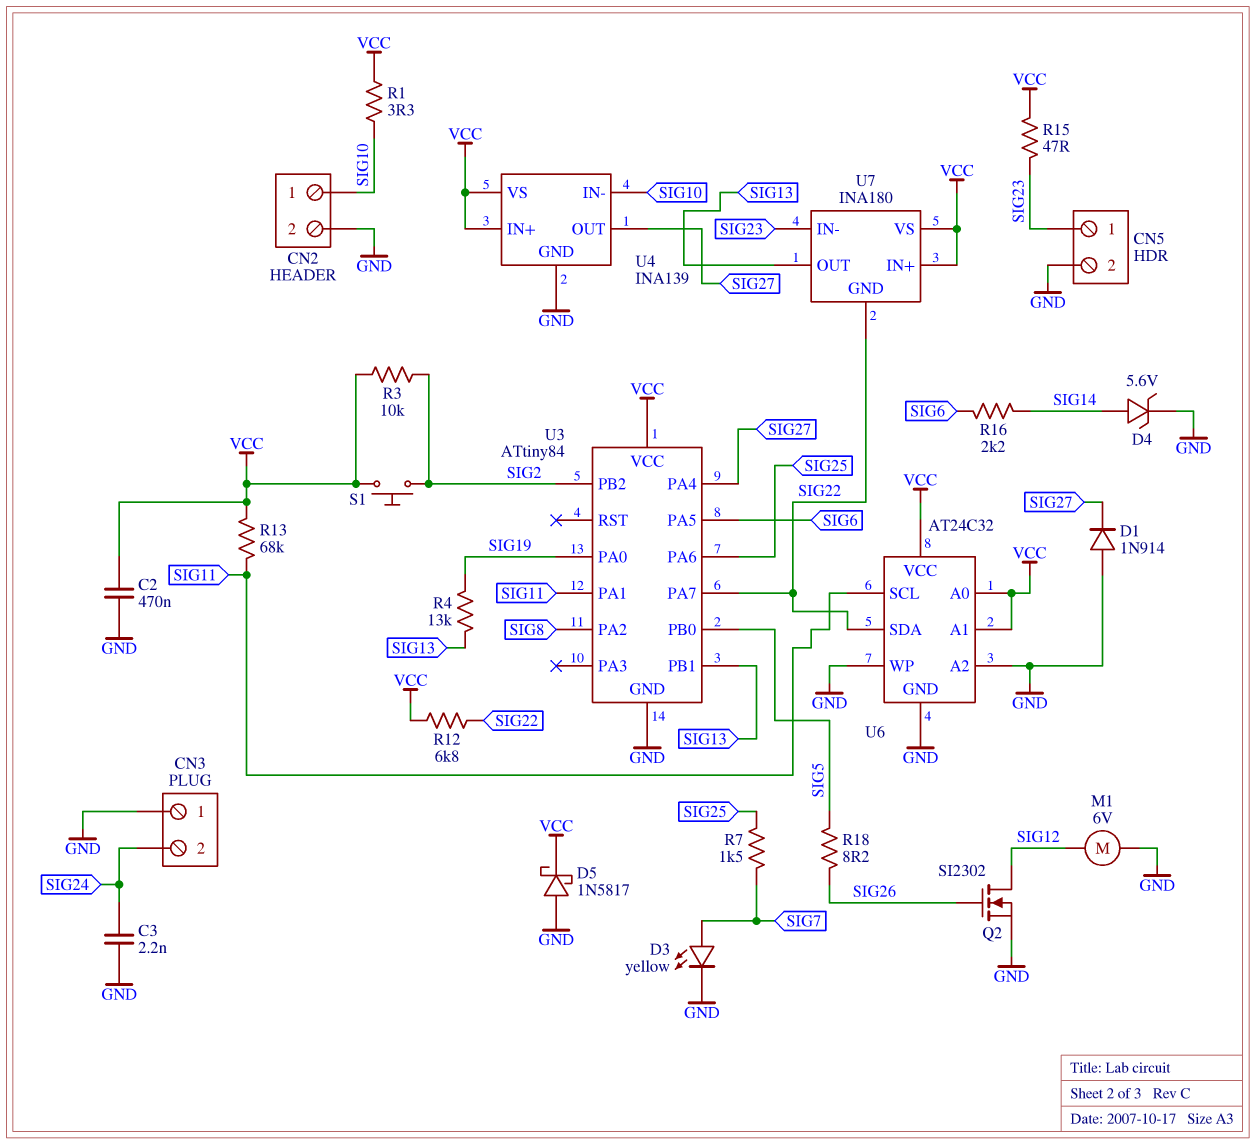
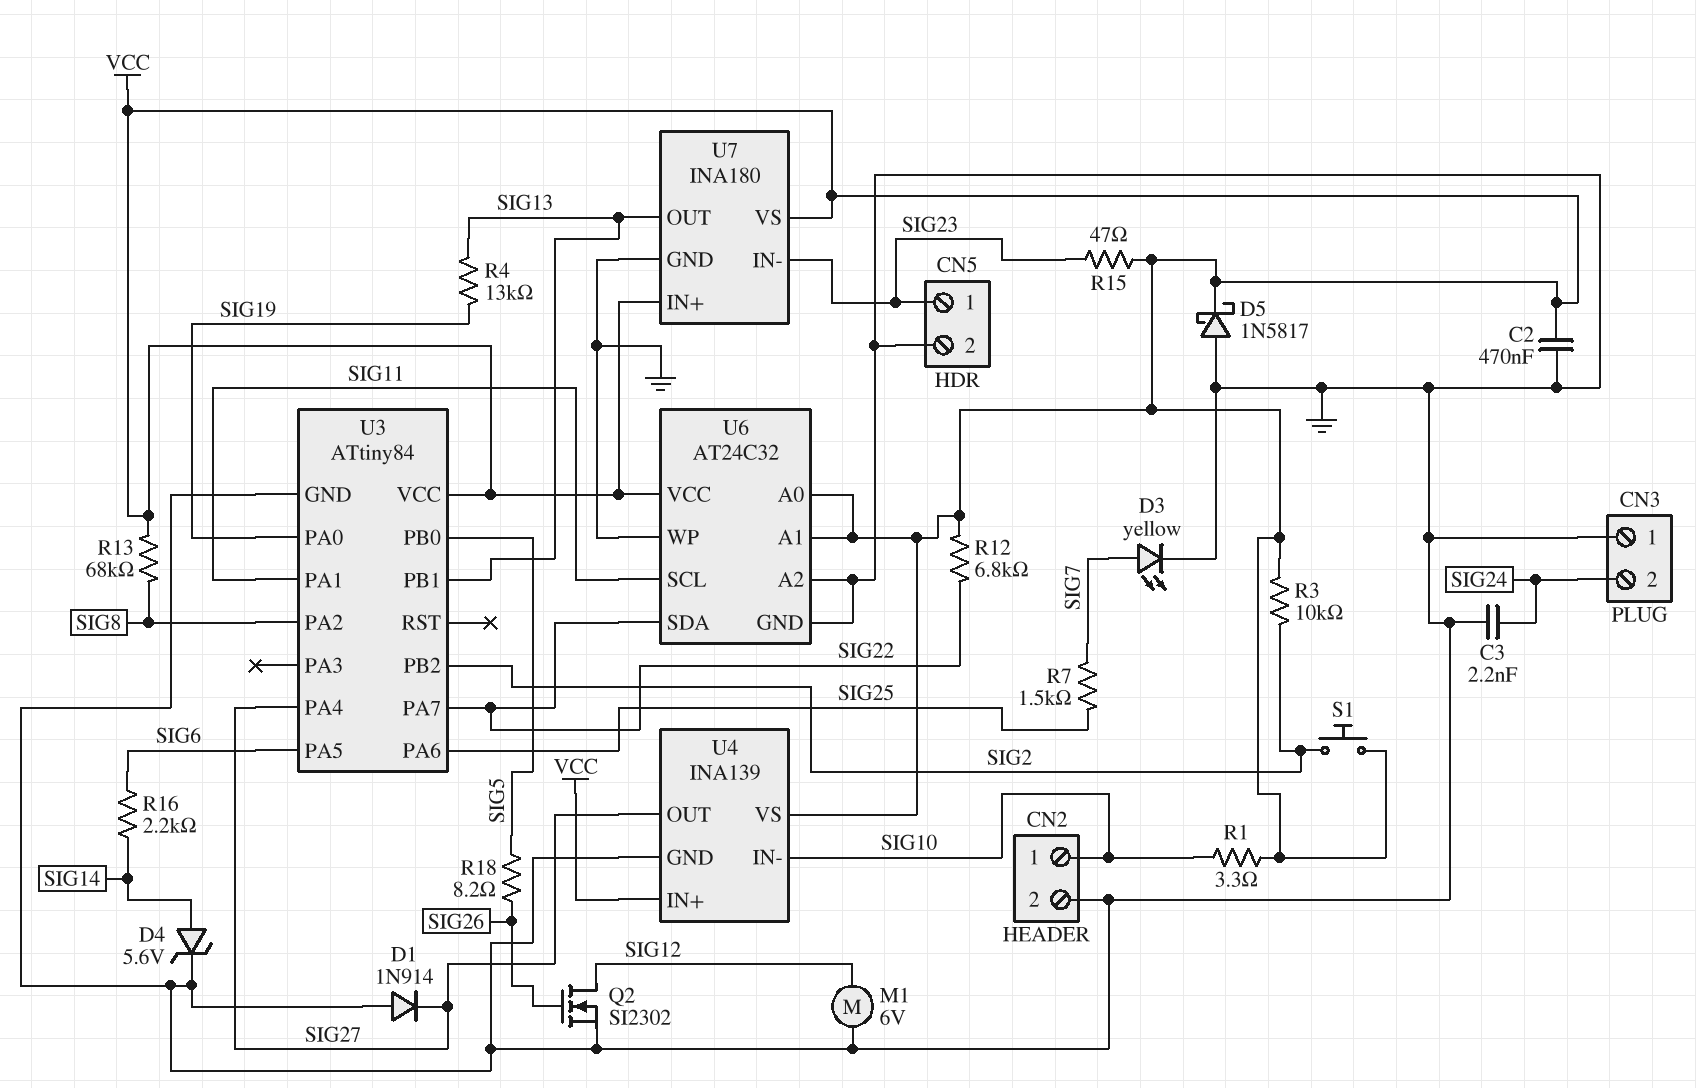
R13: 68k (SIG11, VCC) -> 68k (SIG8, VCC)
U7 pin GND: SIG22 -> GND

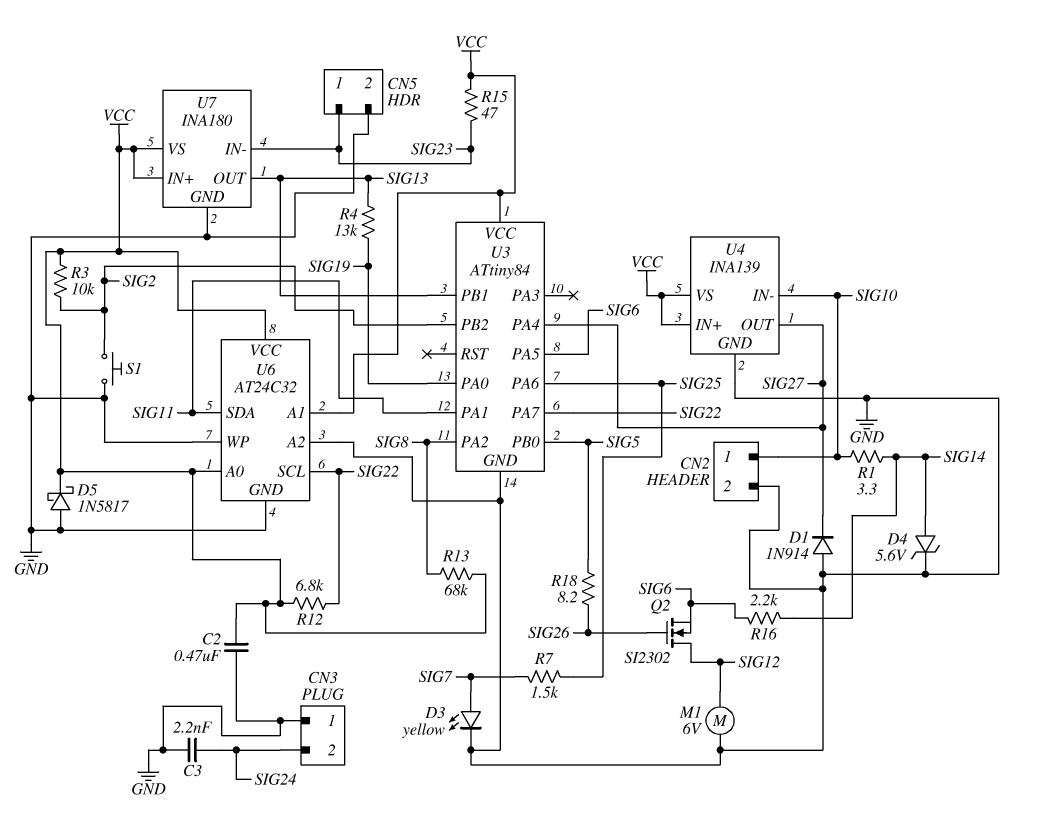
Q2: NMOS SI2302 (G SIG26, D SIG12, S GND) -> NMOS SI2302 (G SIG26, D SIG12, S SIG6)
R1: 3.3 (SIG10, VCC) -> 3.3 (SIG10, SIG14)
S1: button (SIG2, VCC) -> button (GND, SIG2)
U6 pin SCL: SIG11 -> SIG22
U6 pin SDA: SIG22 -> SIG11

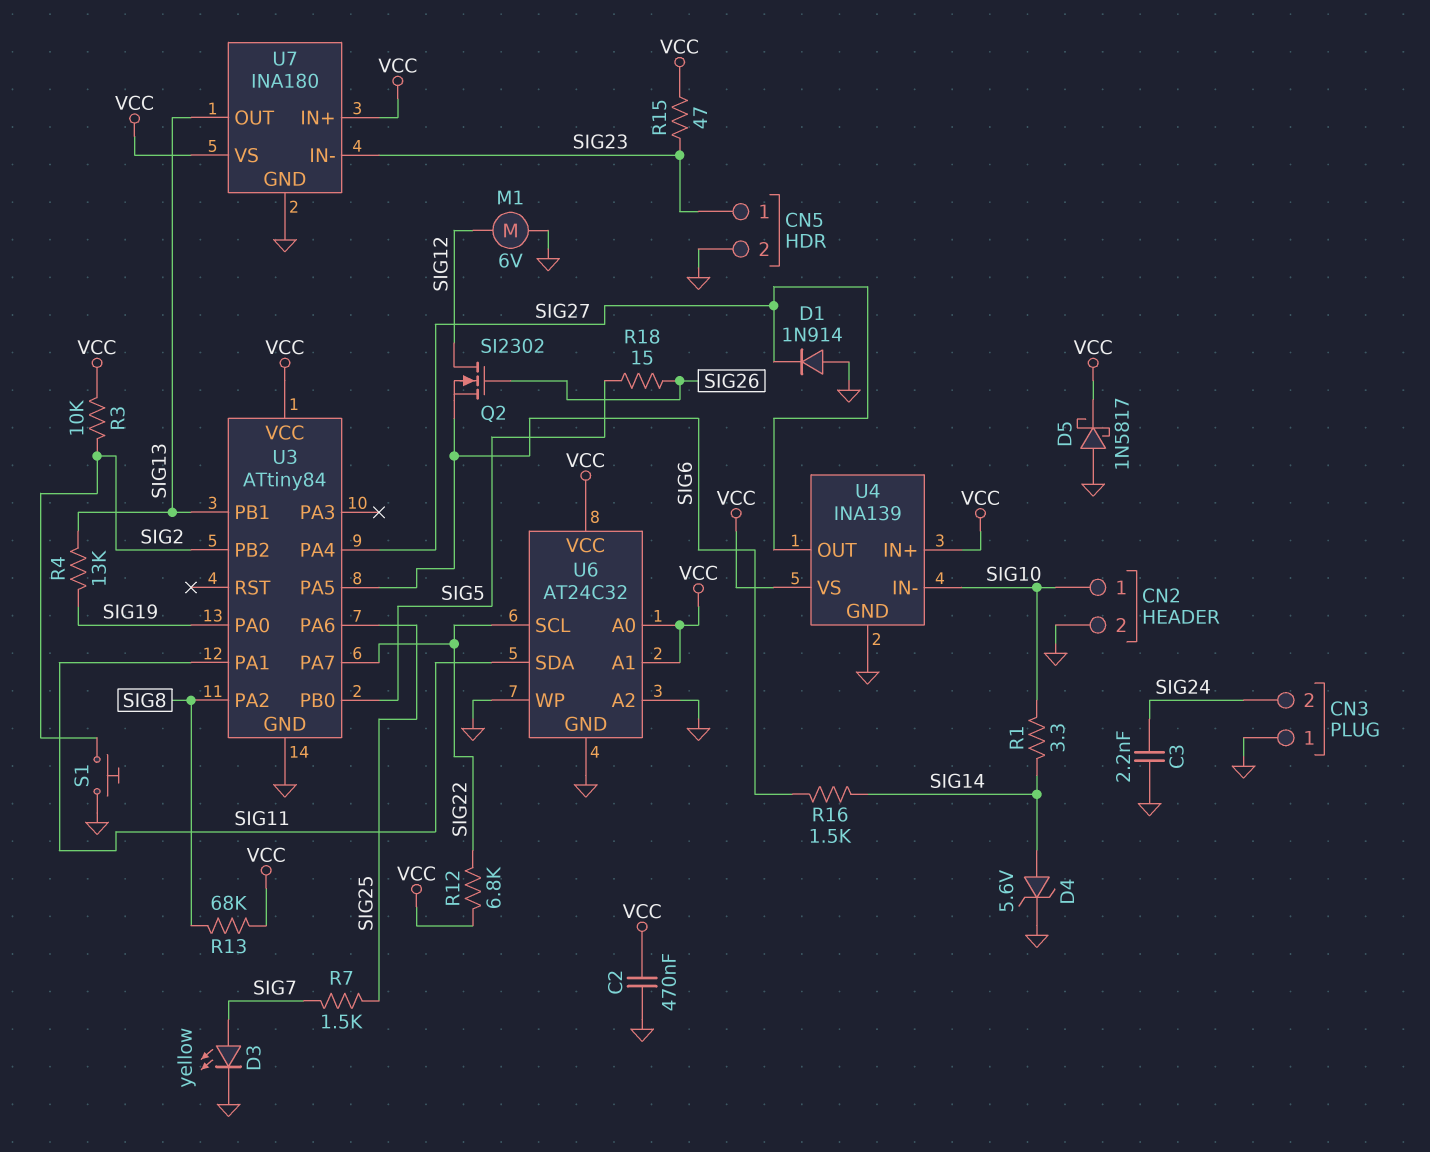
R16: 2.2k (SIG6, SIG14) -> 1.5k (SIG6, SIG14)
R18: 8.2 (SIG5, SIG26) -> 15 (SIG5, SIG26)

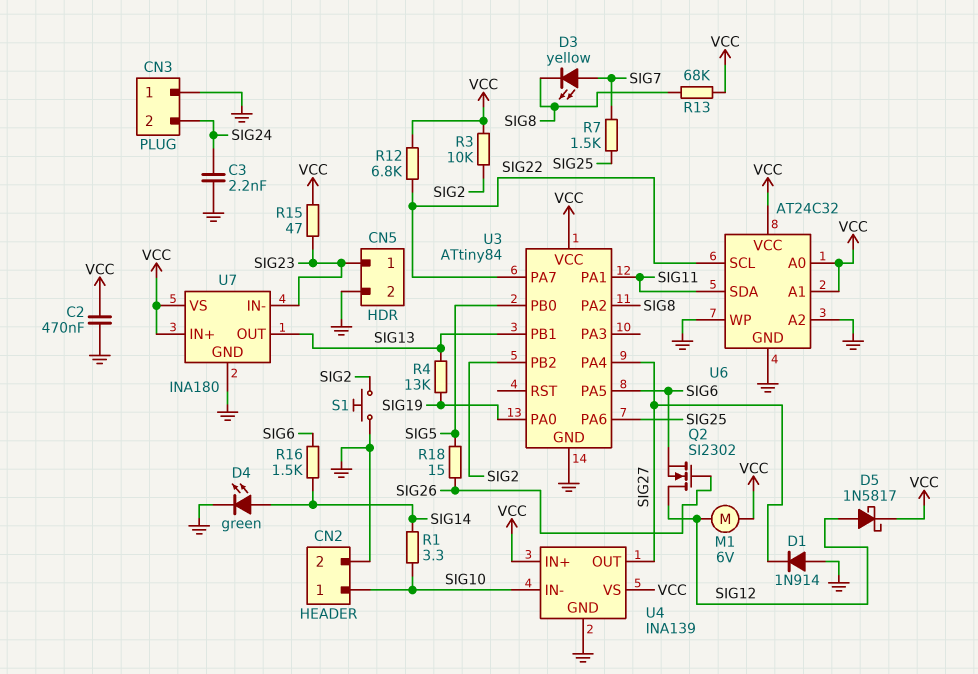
D3: LED yellow (A SIG7, K GND) -> LED yellow (A SIG7, K SIG8)
D4: zener 5.6V (A SIG14, K GND) -> LED green (A SIG14, K GND)
D5: schottky 1N5817 (A GND, K VCC) -> schottky 1N5817 (A SIG12, K VCC)
M1: motor 6V (GND, SIG12) -> motor 6V (SIG12, VCC)

